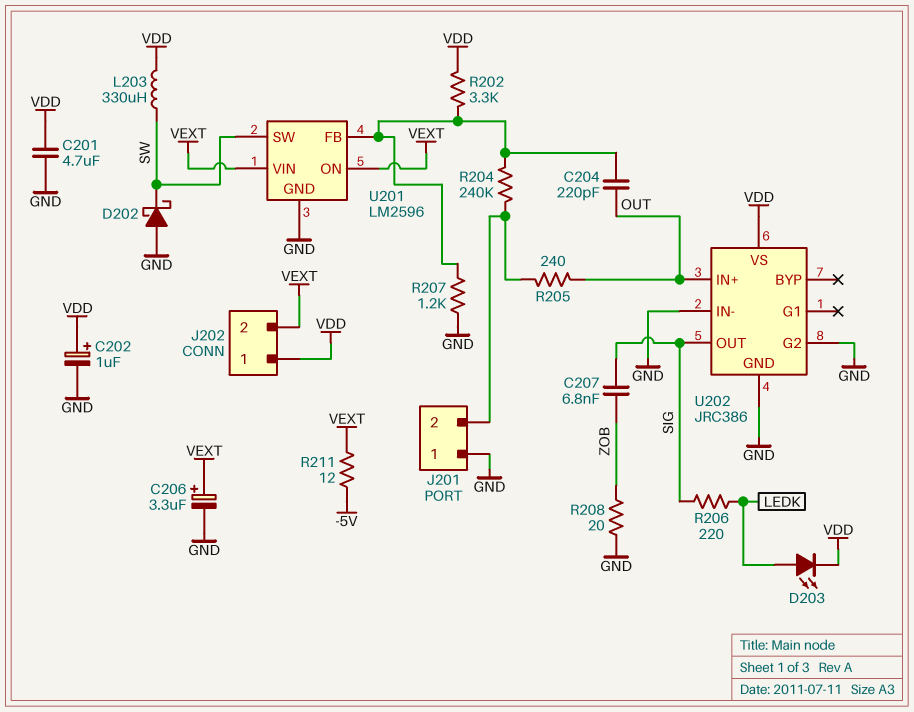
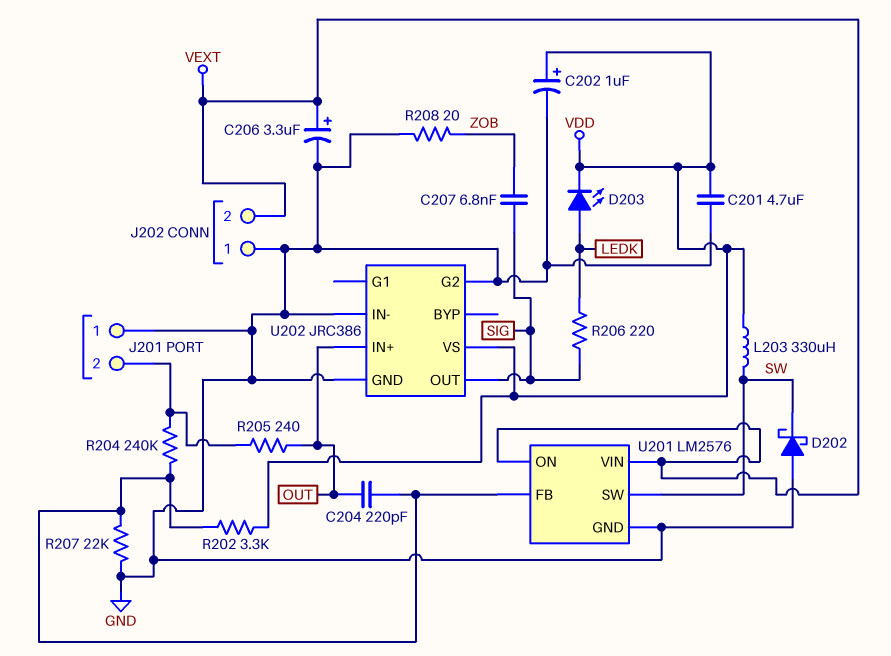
J202 pin 1: VDD -> GND
R207: 1.2k (GND, U201/FB) -> 22k (GND, U201/FB)
R211: 12 (-5V, VEXT) -> none
U201: LM2596 -> LM2576

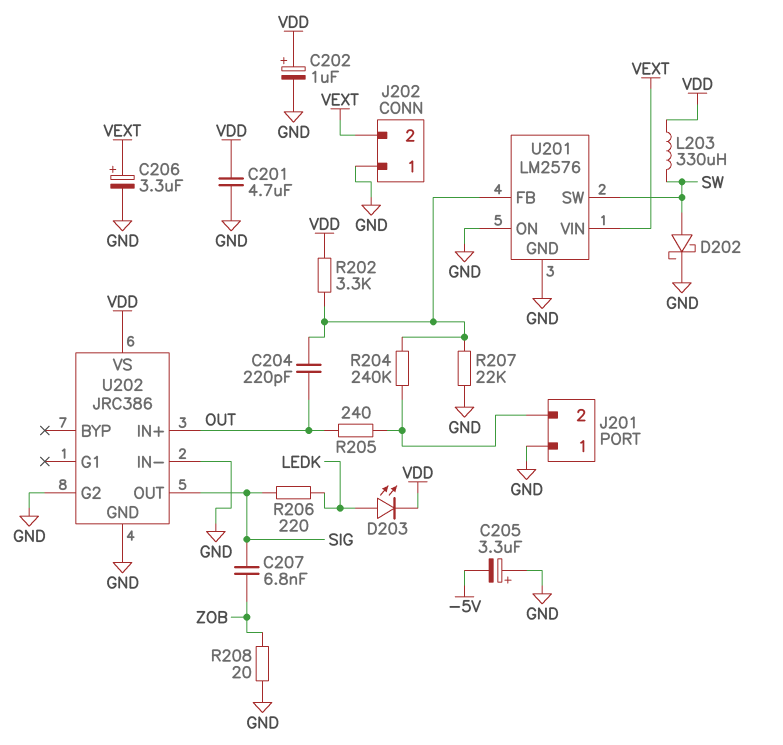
C205: none -> 3.3uF (plus GND, minus -5V)
D202: schottky (A GND, K SW) -> schottky (A SW, K GND)
U201 pin ON: VEXT -> GND

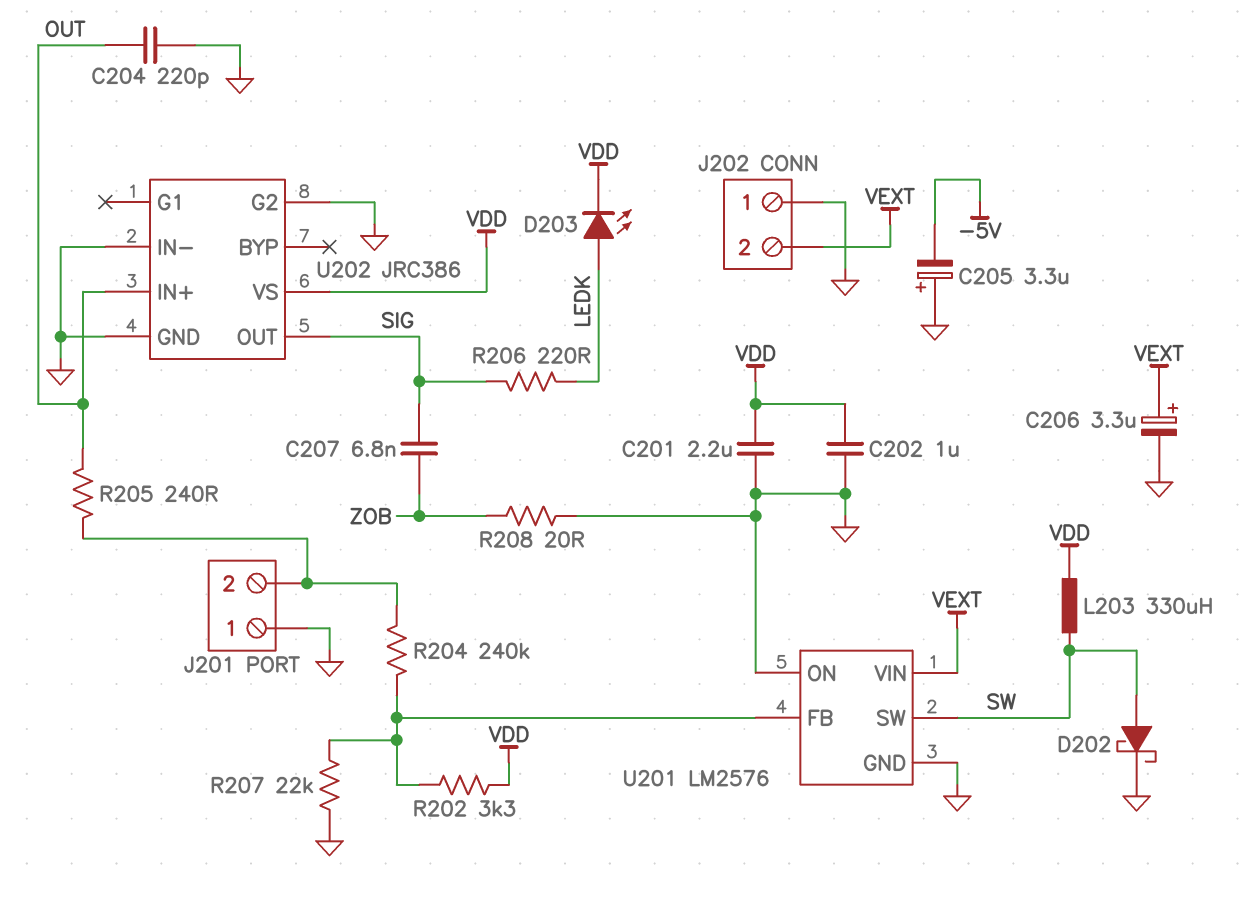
C201: 4.7uF (GND, VDD) -> 2.2uF (GND, VDD)
C202: 1uF (plus VDD, minus GND) -> 1uF (GND, VDD)
C204: 220pF (OUT, U201/FB) -> 220pF (GND, OUT)

